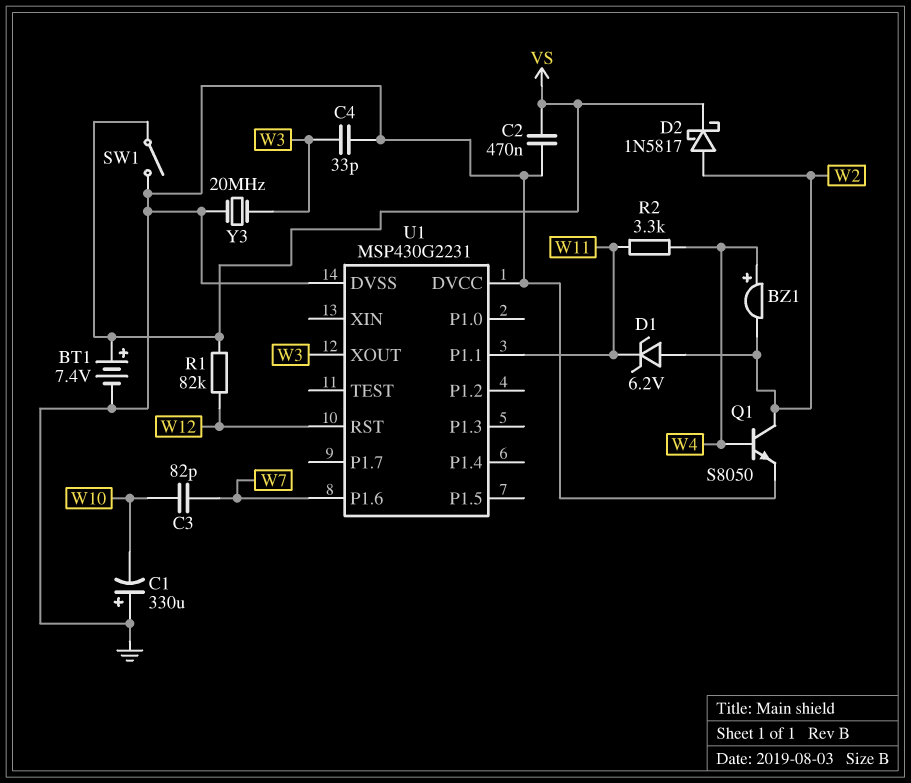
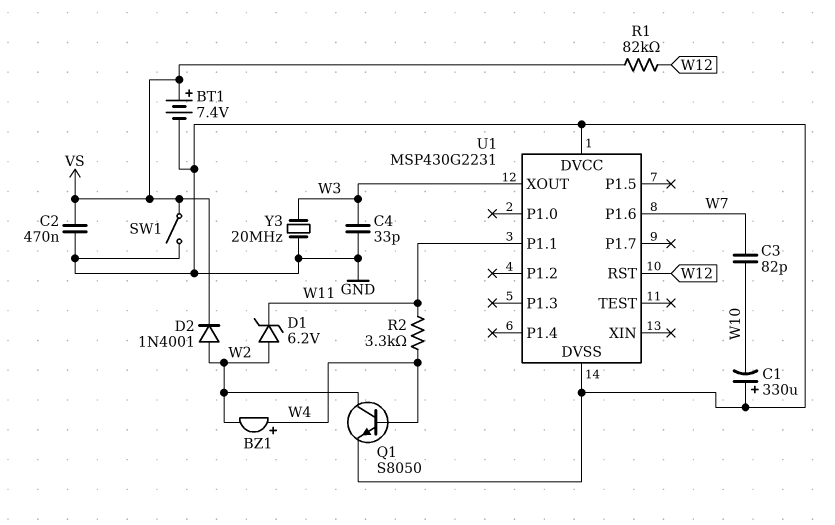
D2: schottky 1N5817 (A W2, K VS) -> diode 1N4001 (A W2, K VS)

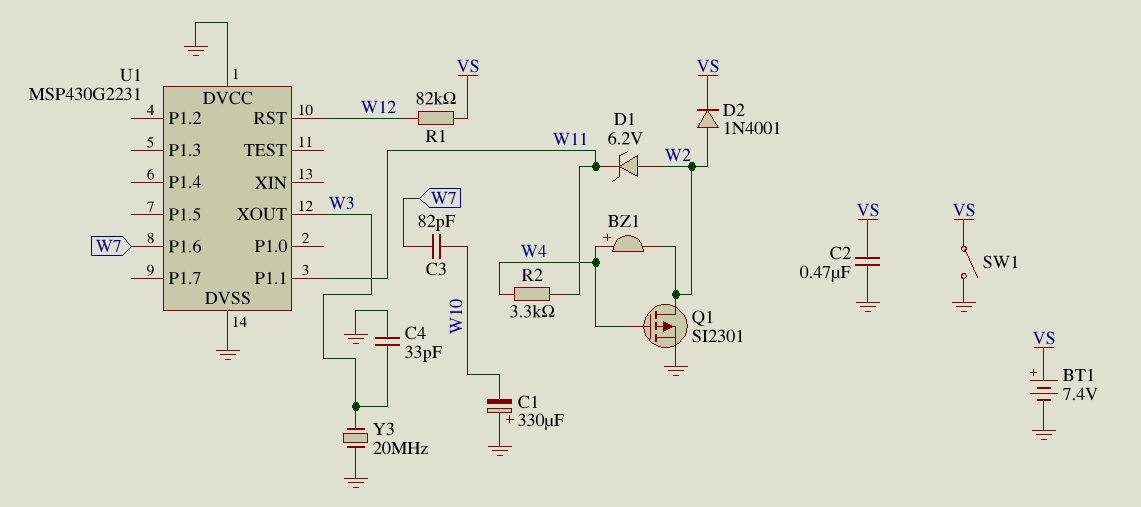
Q1: NPN S8050 (B W4, C W2, E GND) -> PMOS SI2301 (G W4, D W2, S GND)

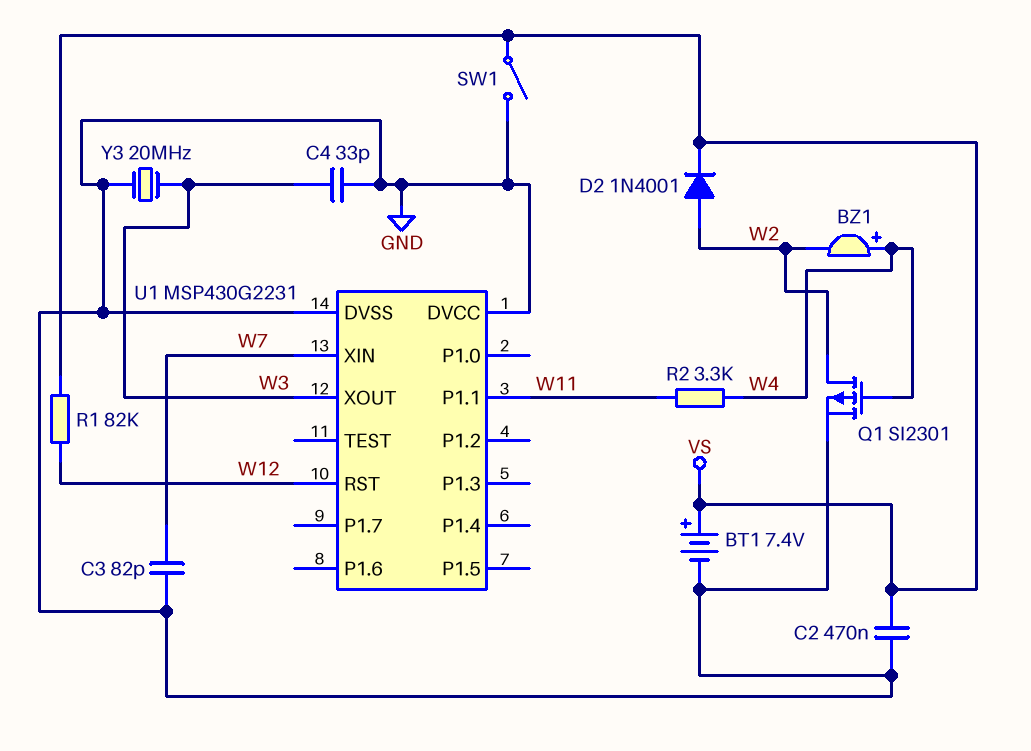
C1: 330uF (plus GND, minus W10) -> none
C3: 82pF (W7, W10) -> 82pF (GND, W7)
D1: zener 6.2V (A W2, K W11) -> none
U1 pin P1.6: W7 -> none
U1 pin XIN: none -> W7

